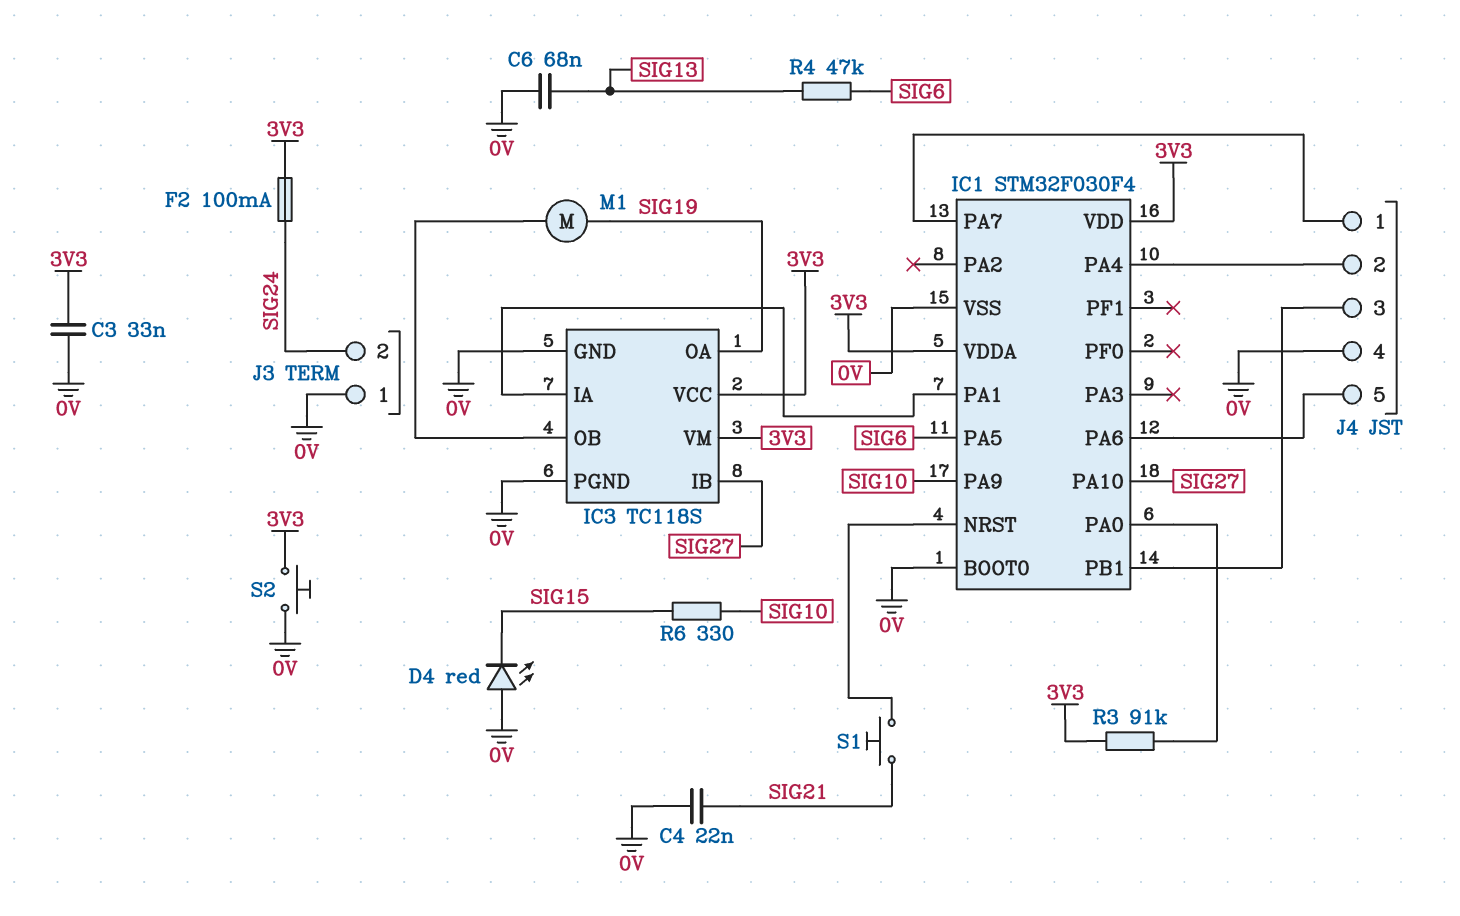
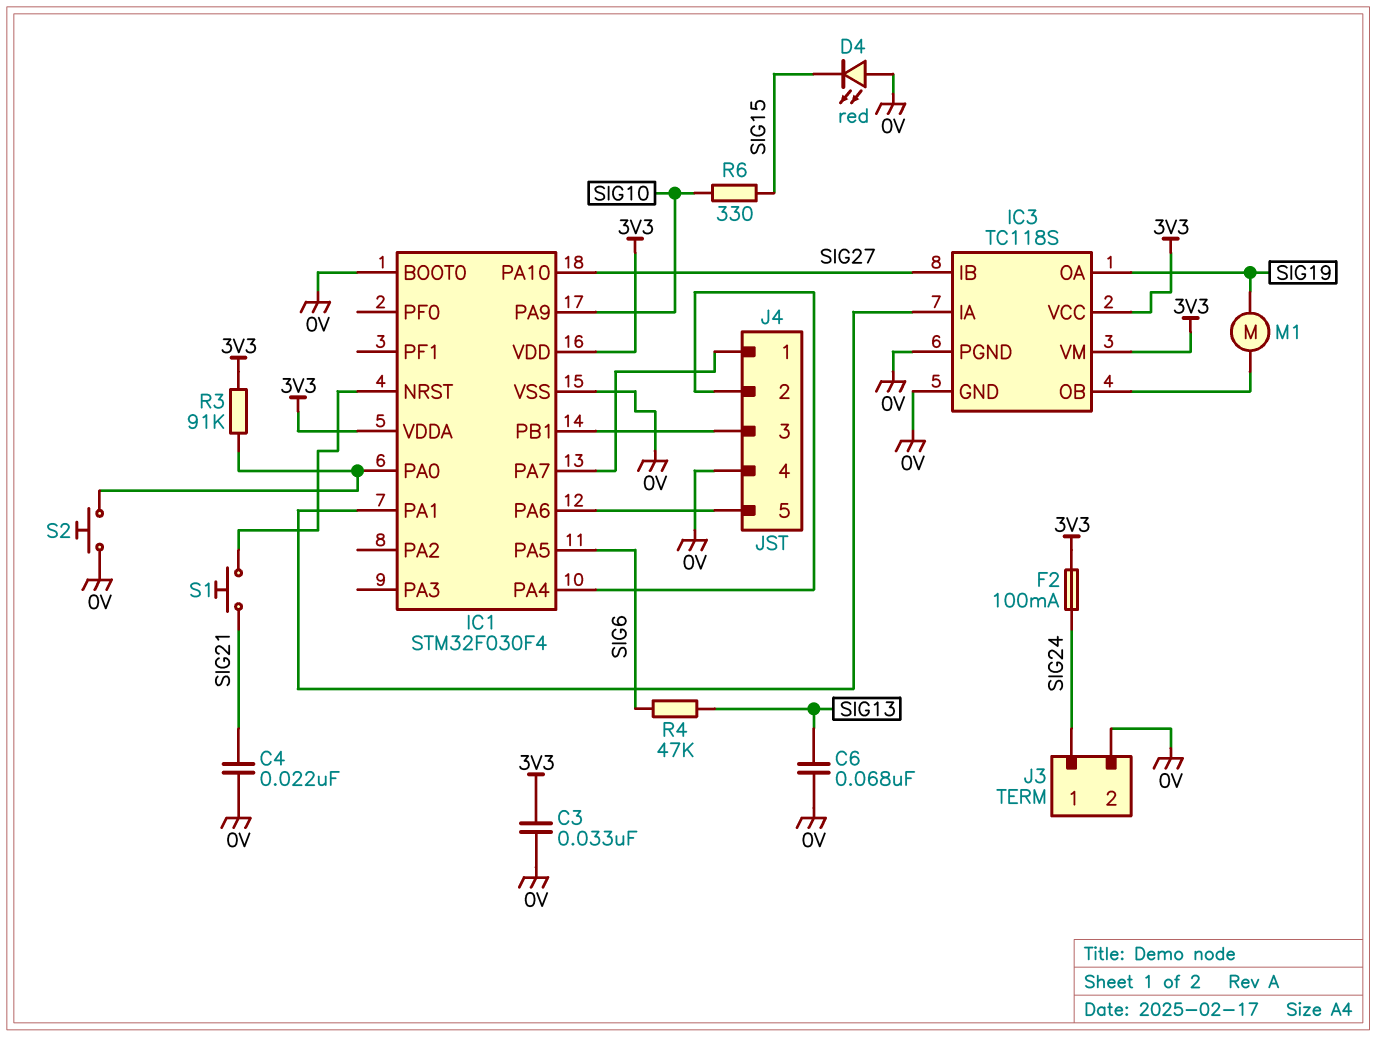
J3 pin 1: 0V -> SIG24
J3 pin 2: SIG24 -> 0V
S2: button (0V, 3V3) -> button (0V, IC1/PA0)

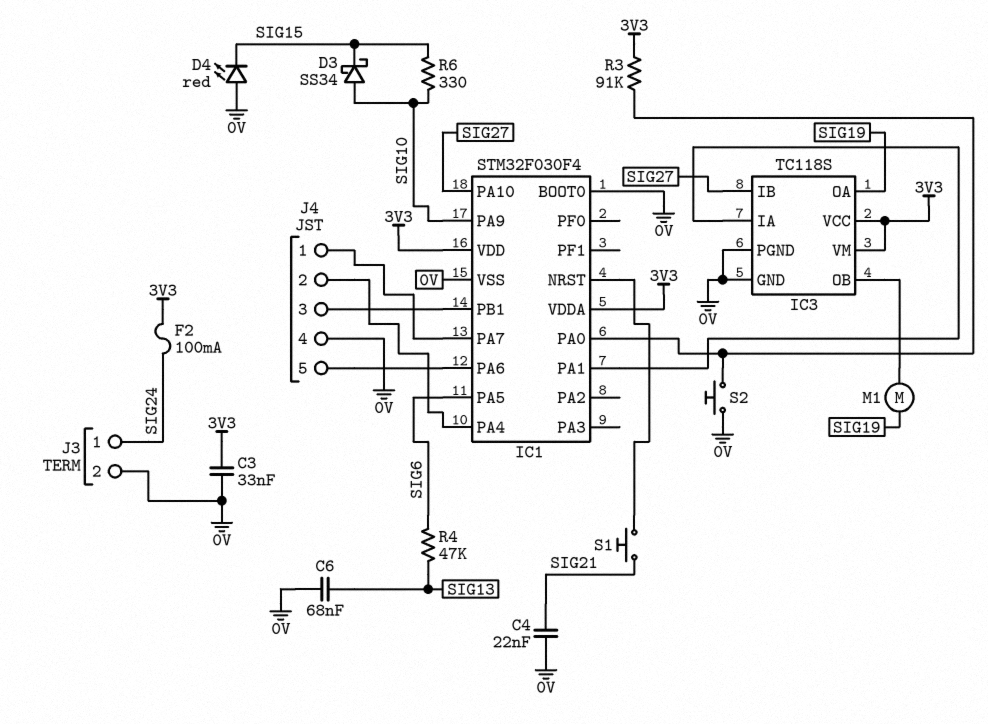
D3: none -> schottky SS34 (A SIG10, K SIG15)

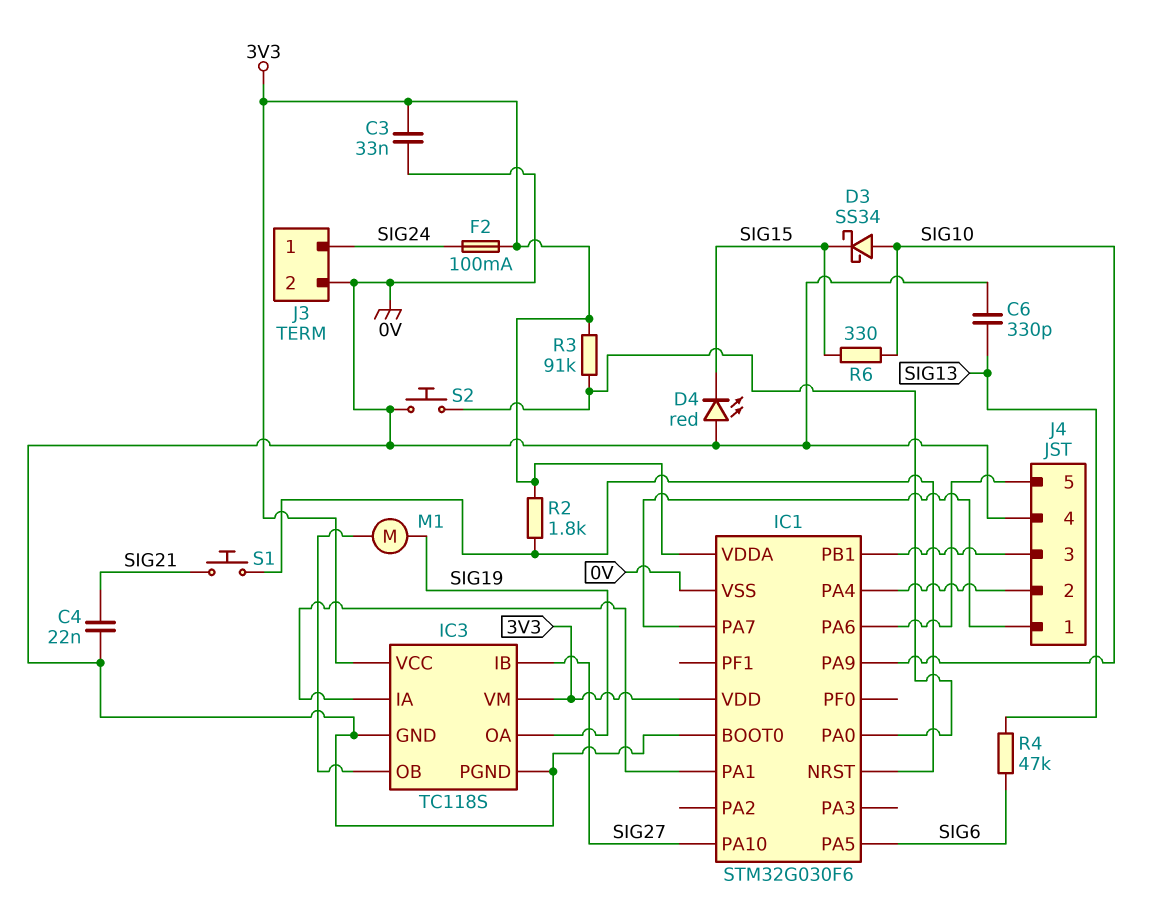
C6: 68nF (0V, SIG13) -> 330pF (0V, SIG13)
IC1: STM32F030F4 -> STM32G030F6
R2: none -> 1.8k (3V3, IC1/NRST)

